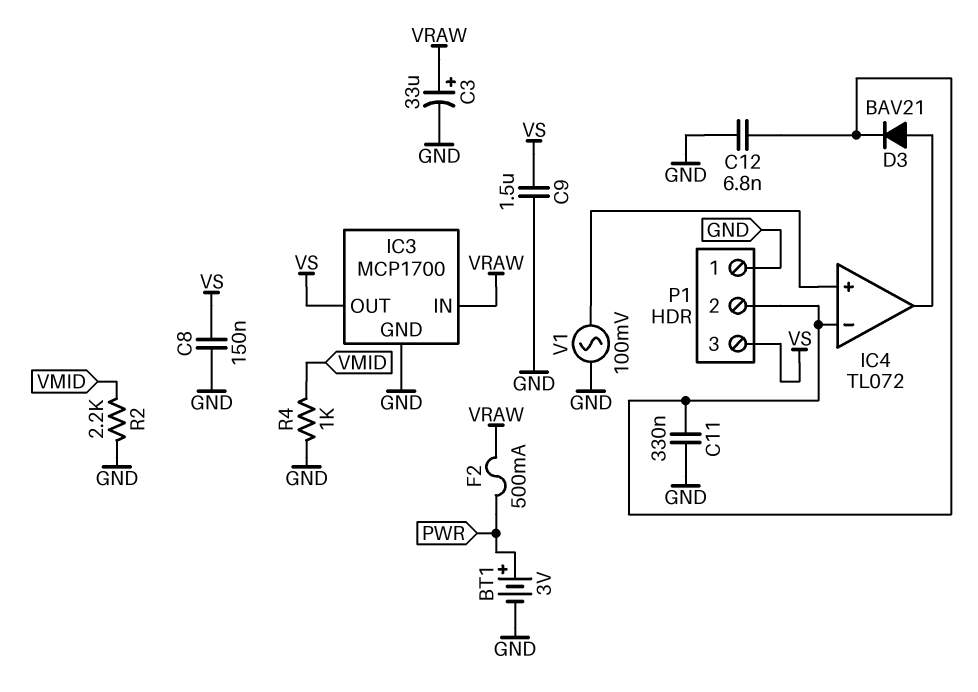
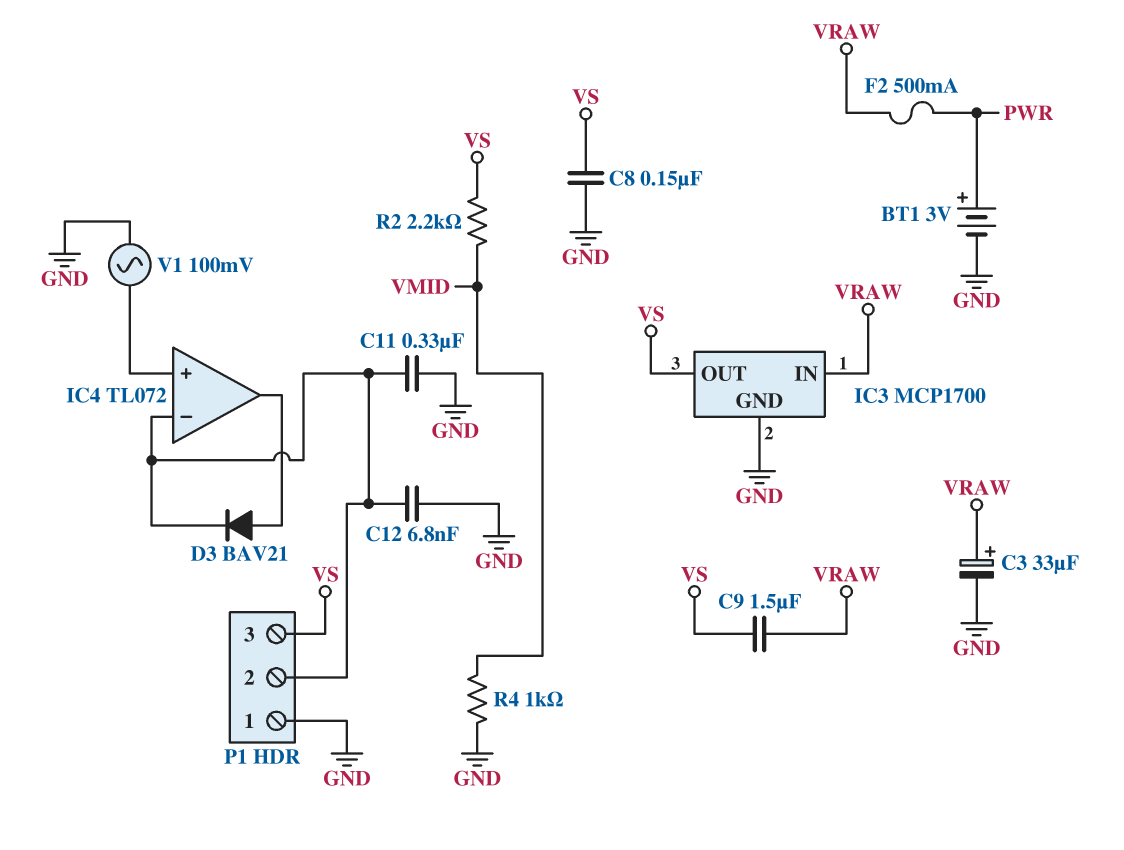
C9: 1.5uF (GND, VS) -> 1.5uF (VRAW, VS)
R2: 2.2k (GND, VMID) -> 2.2k (VMID, VS)

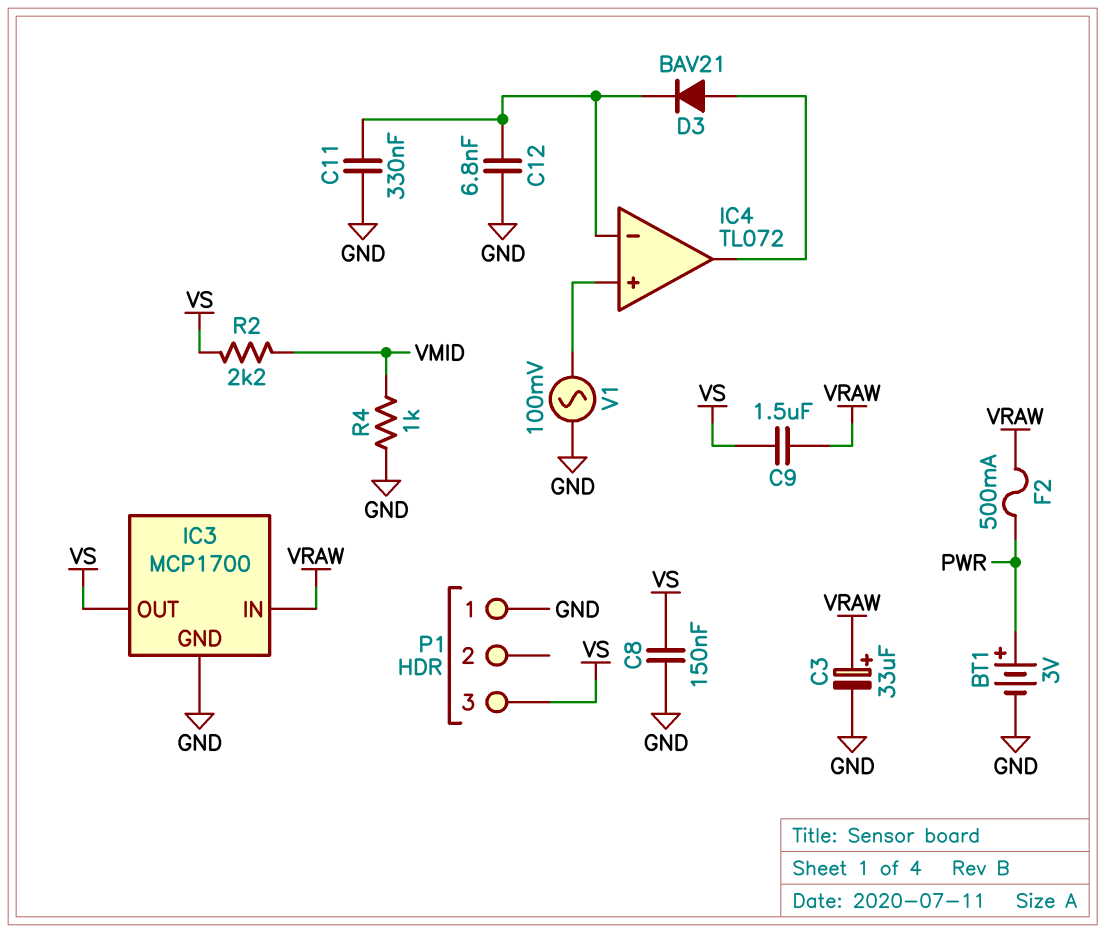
P1 pin 2: IC4/in- -> none

